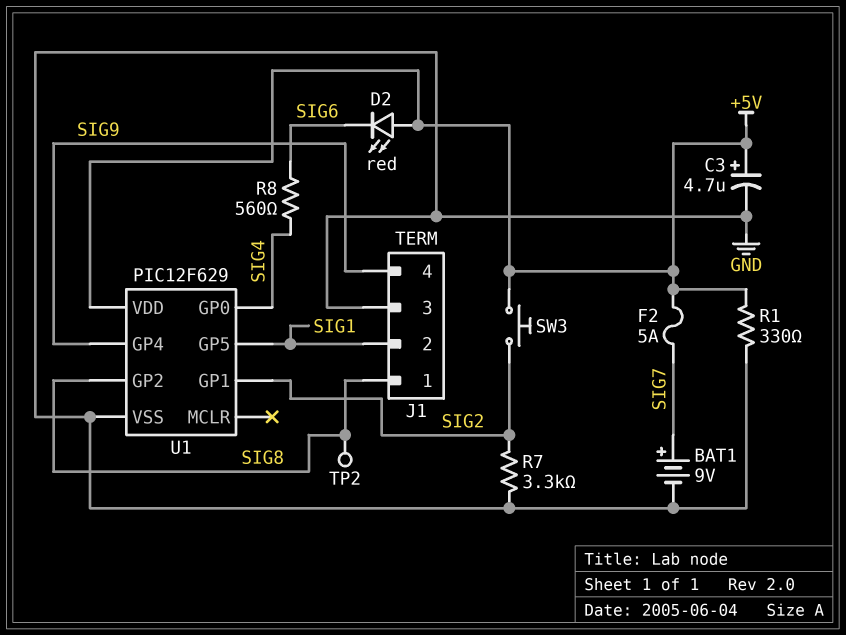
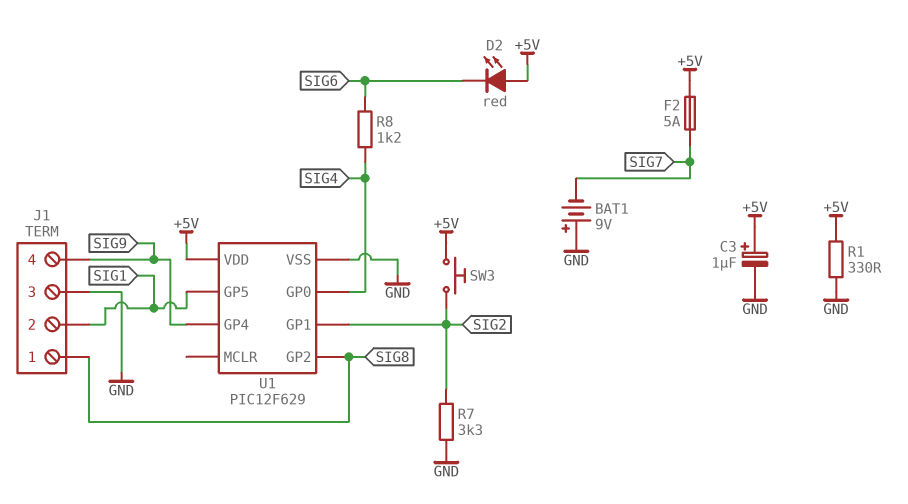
BAT1: 9V (plus SIG7, minus GND) -> 9V (plus GND, minus SIG7)
C3: 4.7uF (plus +5V, minus GND) -> 1uF (plus +5V, minus GND)
R8: 560 (SIG4, SIG6) -> 1.2k (SIG4, SIG6)
TP2: test point (SIG8) -> none

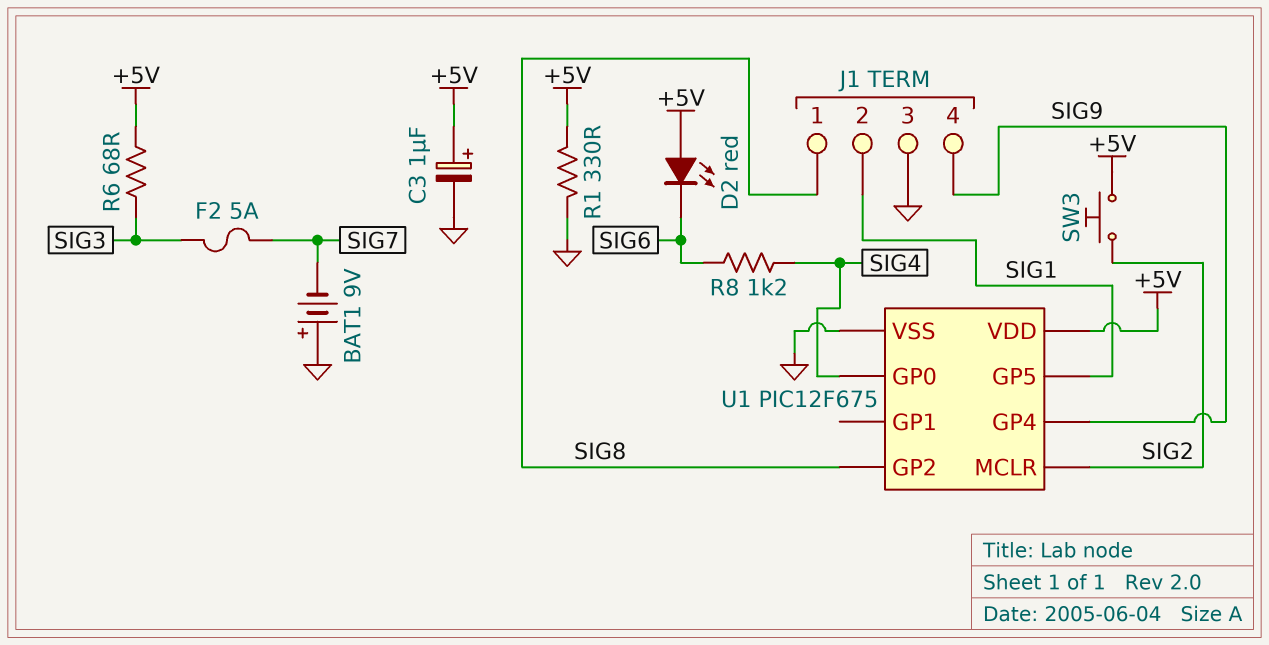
F2: 5A (+5V, SIG7) -> 5A (SIG3, SIG7)
R6: none -> 68 (+5V, SIG3)
R7: 3.3k (GND, SIG2) -> none
U1: PIC12F629 -> PIC12F675
U1 pin GP1: SIG2 -> none
U1 pin MCLR: none -> SIG2

